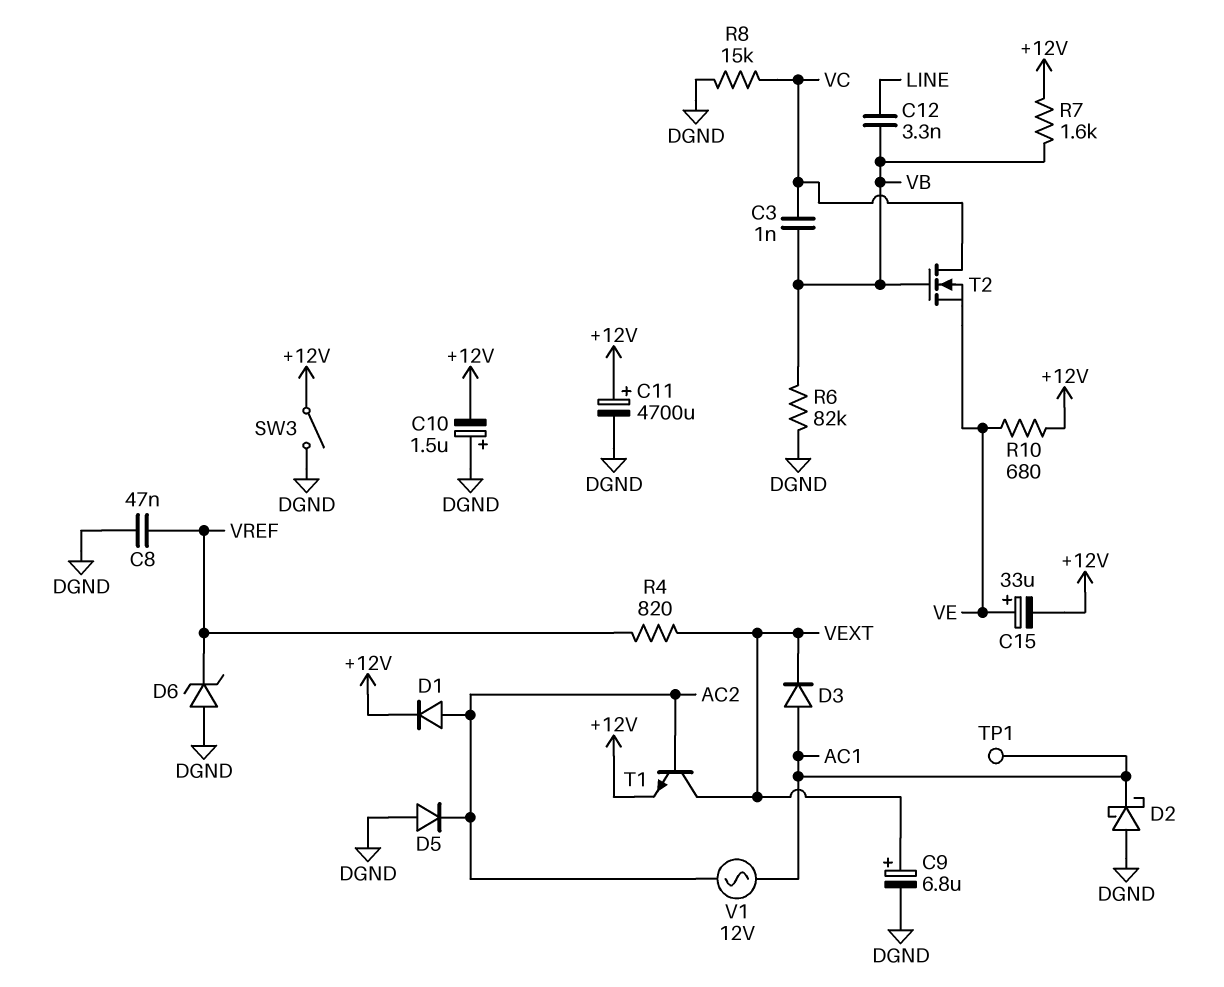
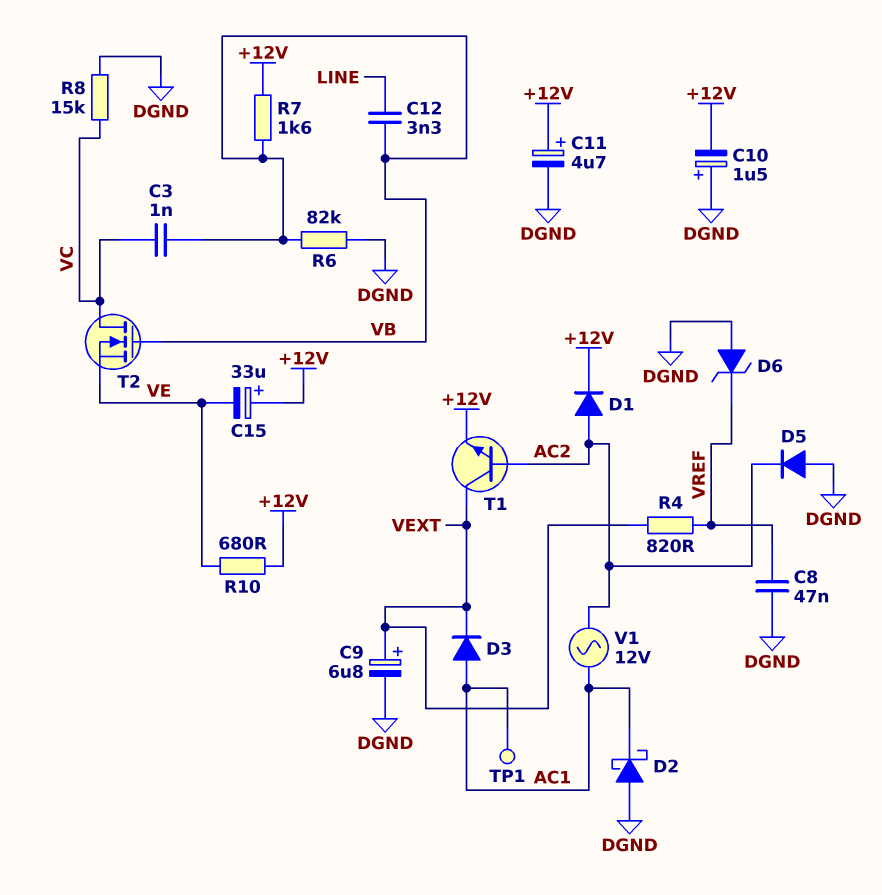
C11: 4700uF (plus +12V, minus DGND) -> 4.7uF (plus +12V, minus DGND)
C15: 33uF (plus VE, minus +12V) -> 33uF (plus +12V, minus VE)
SW3: switch (+12V, DGND) -> none

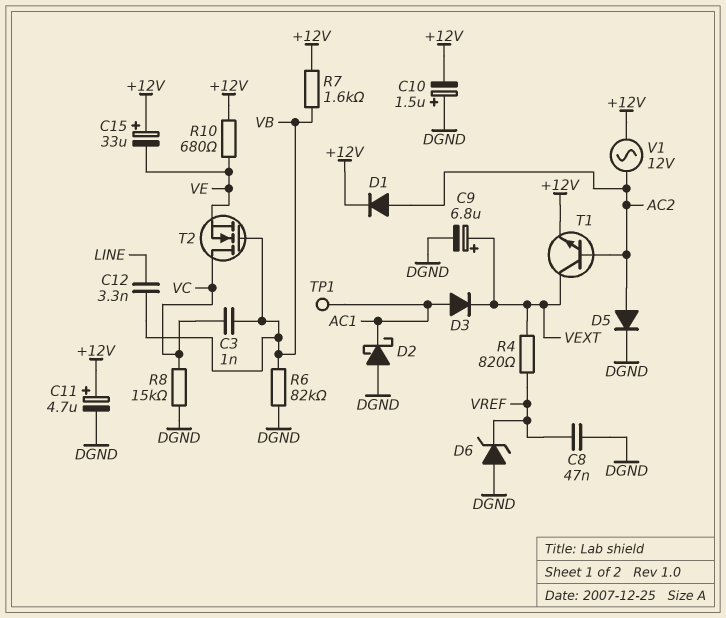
D5: diode (A DGND, K AC2) -> diode (A AC2, K DGND)
V1: AC 12V (AC1, AC2) -> AC 12V (+12V, AC2)

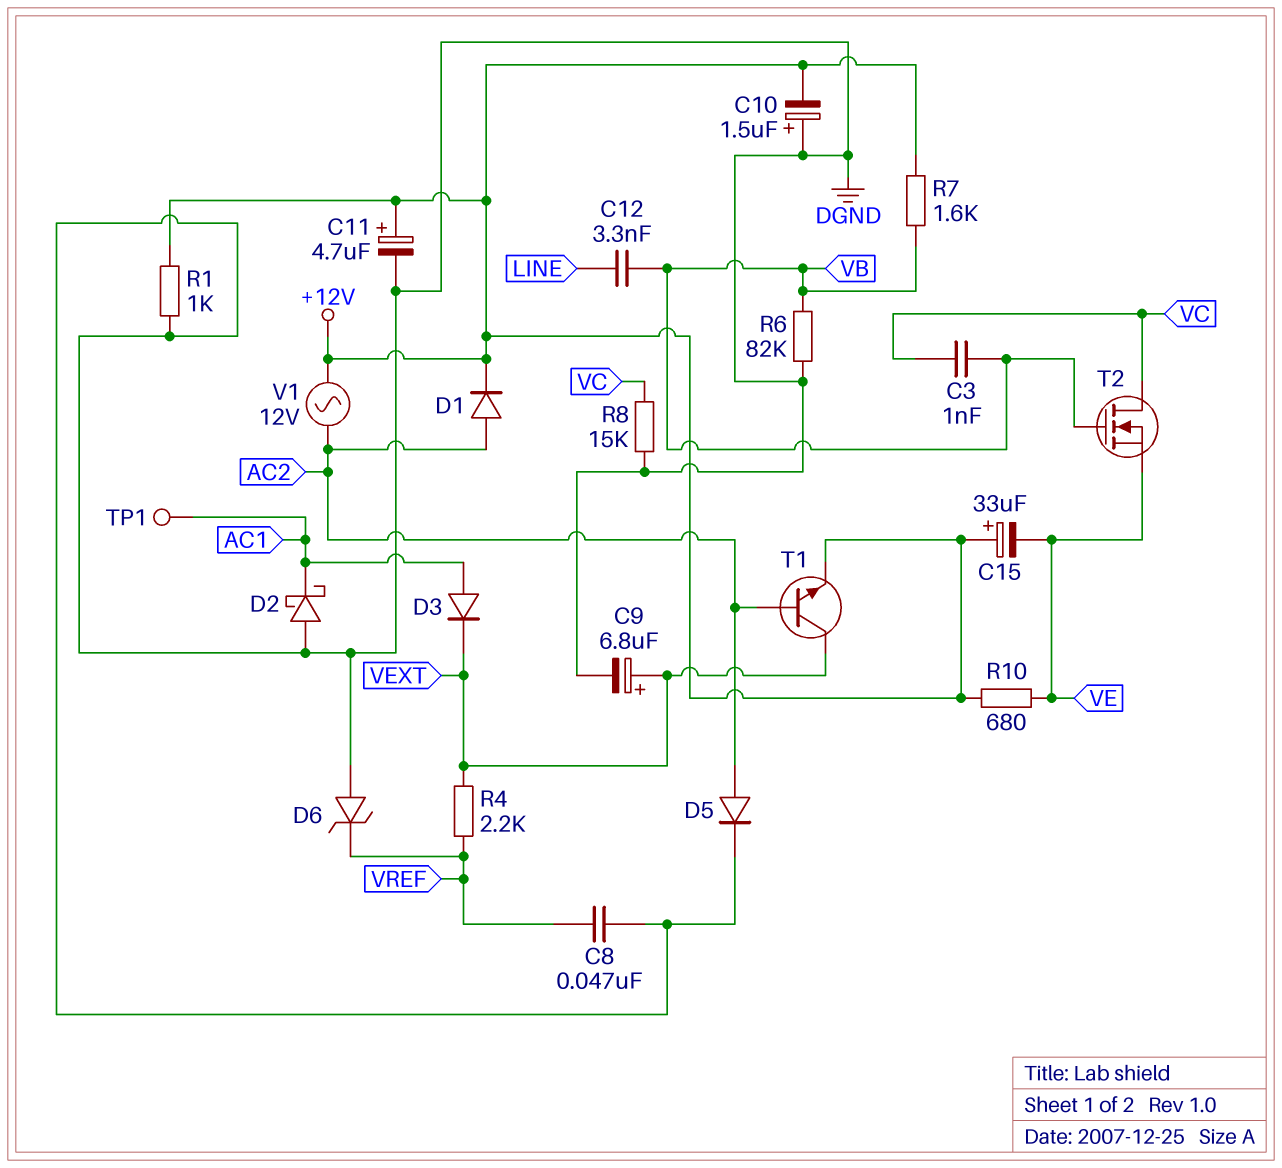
R1: none -> 1k (+12V, DGND)
R4: 820 (VEXT, VREF) -> 2.2k (VEXT, VREF)

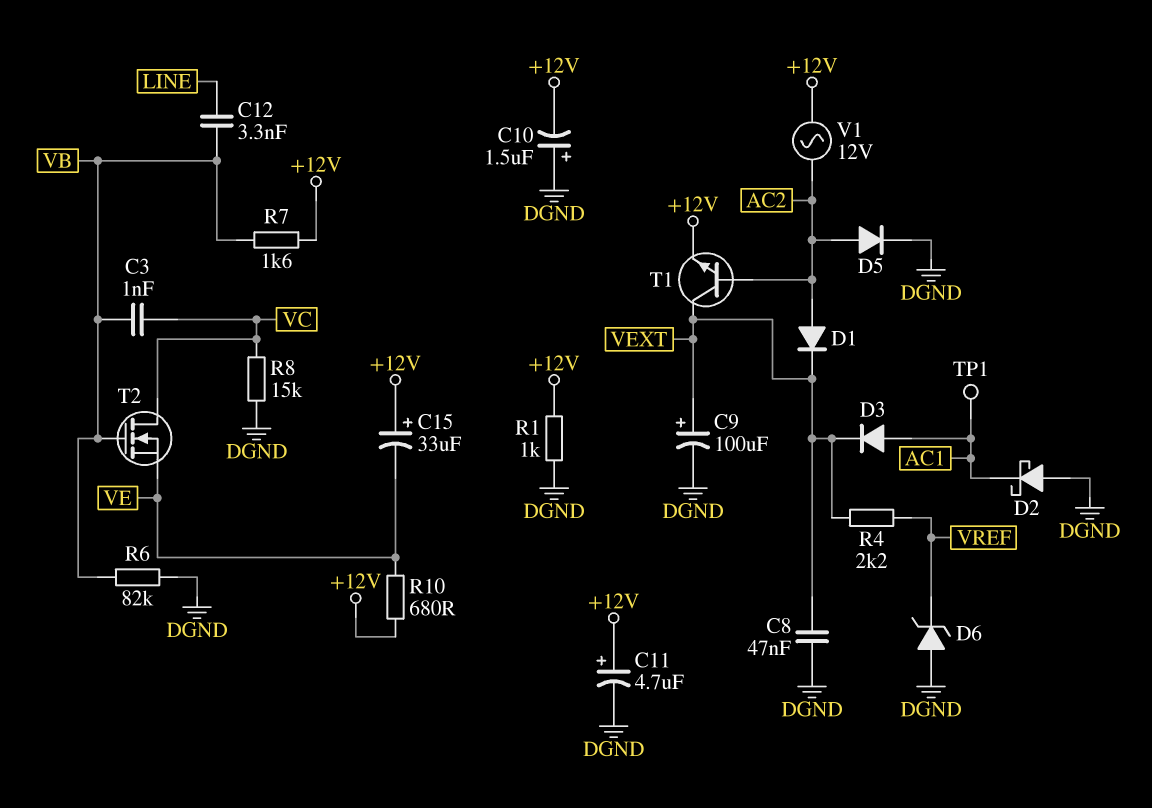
C8: 47nF (DGND, VREF) -> 47nF (DGND, VEXT)
C9: 6.8uF (plus VEXT, minus DGND) -> 100uF (plus VEXT, minus DGND)
D1: diode (A AC2, K +12V) -> diode (A AC2, K VEXT)

